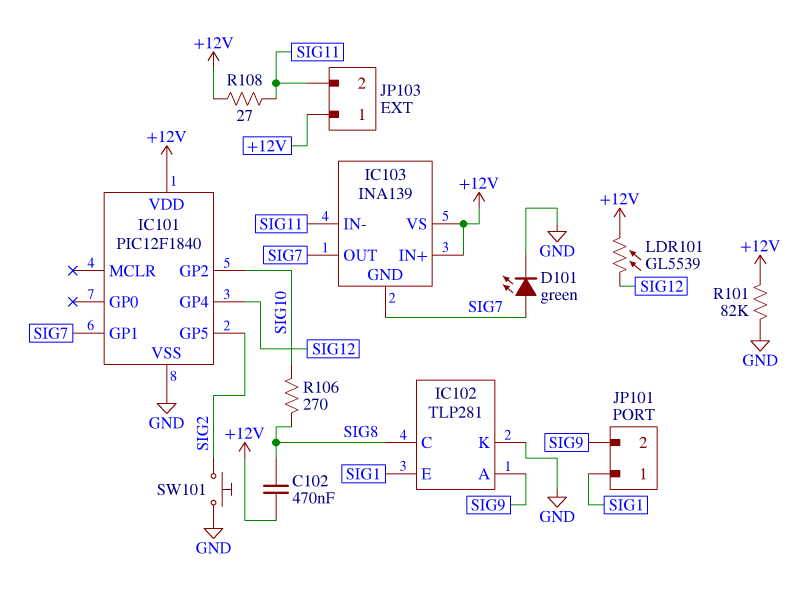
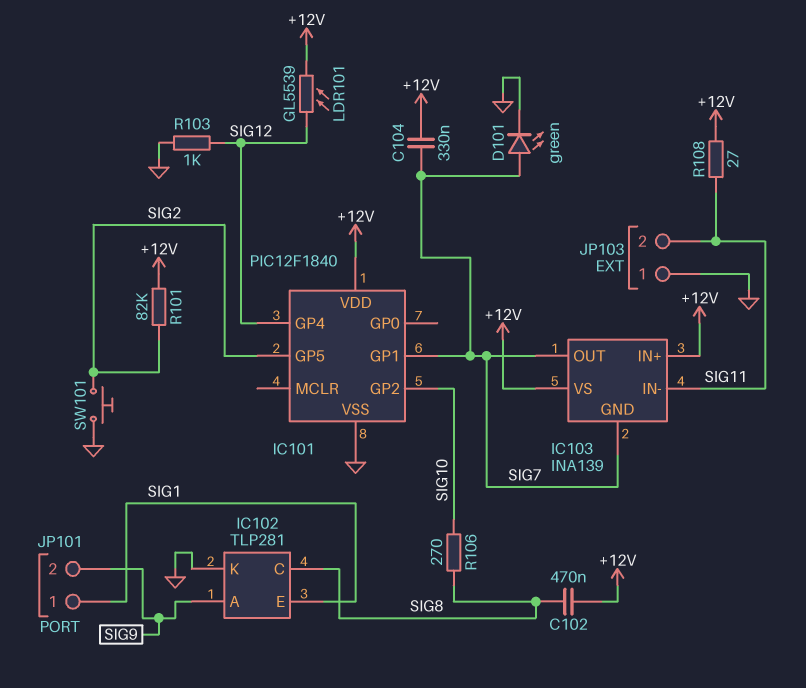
C104: none -> 330nF (+12V, SIG7)
JP103 pin 1: +12V -> GND
R101: 82k (+12V, GND) -> 82k (+12V, SIG2)
R103: none -> 1k (GND, SIG12)

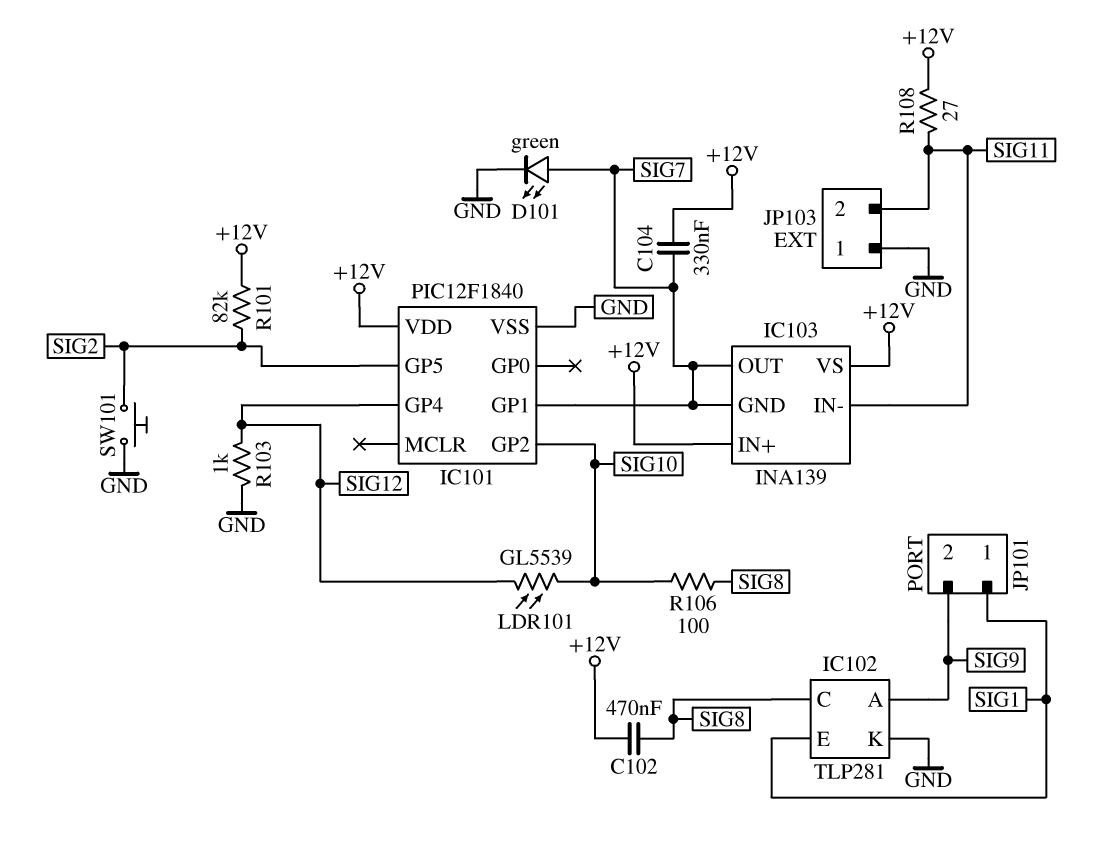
LDR101: GL5539 (+12V, SIG12) -> GL5539 (SIG10, SIG12)
R106: 270 (SIG8, SIG10) -> 100 (SIG8, SIG10)

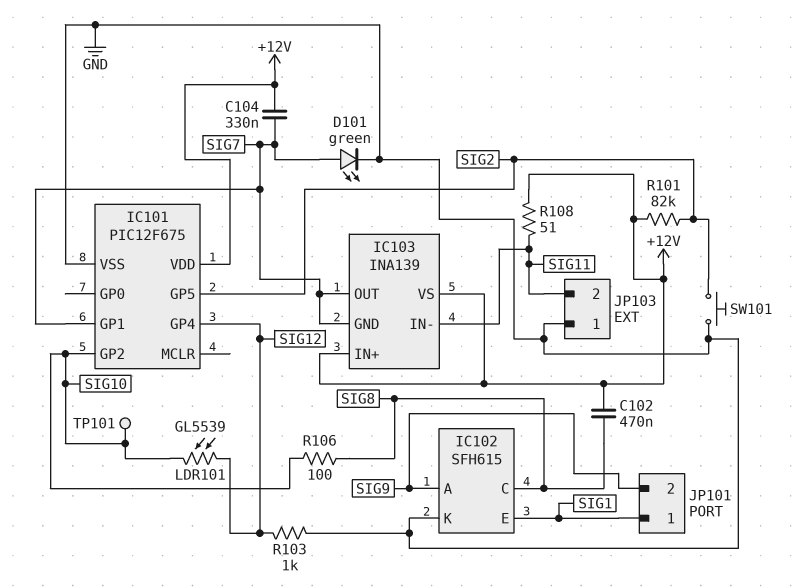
IC101: PIC12F1840 -> PIC12F675
IC102: TLP281 -> SFH615
R108: 27 (+12V, SIG11) -> 51 (+12V, SIG11)
TP101: none -> test point (SIG10)

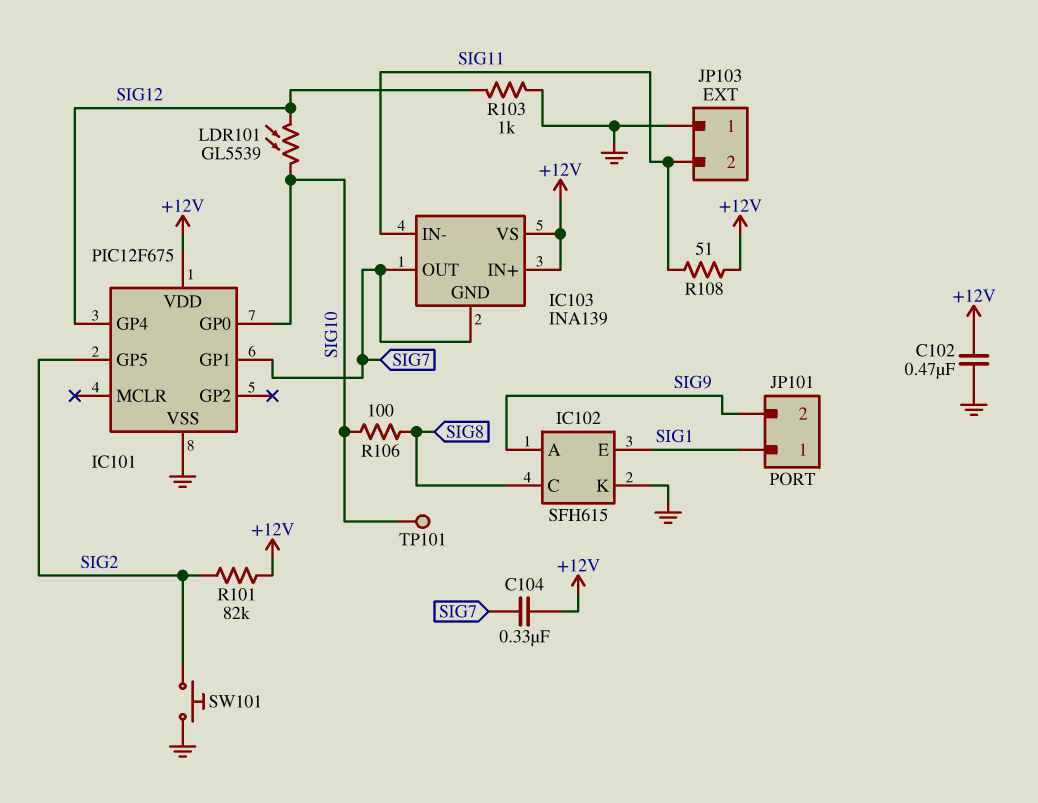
C102: 470nF (+12V, SIG8) -> 470nF (+12V, GND)
D101: LED green (A SIG7, K GND) -> none
IC101 pin GP0: none -> SIG10
IC101 pin GP2: SIG10 -> none

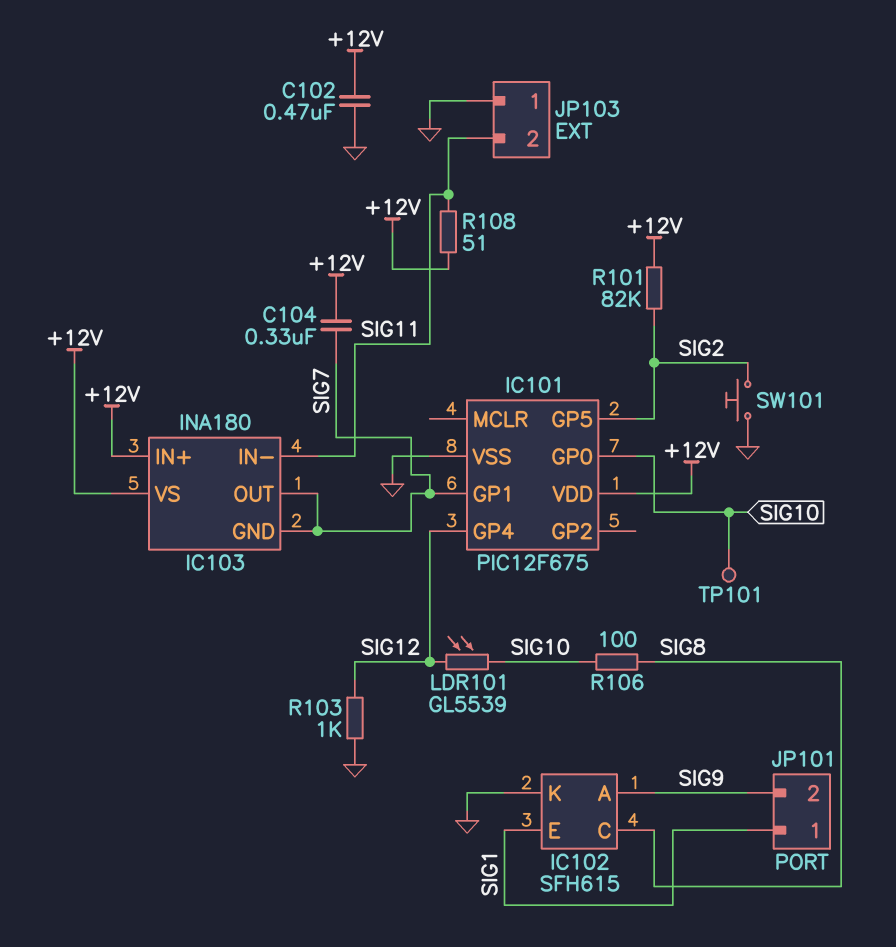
IC103: INA139 -> INA180

